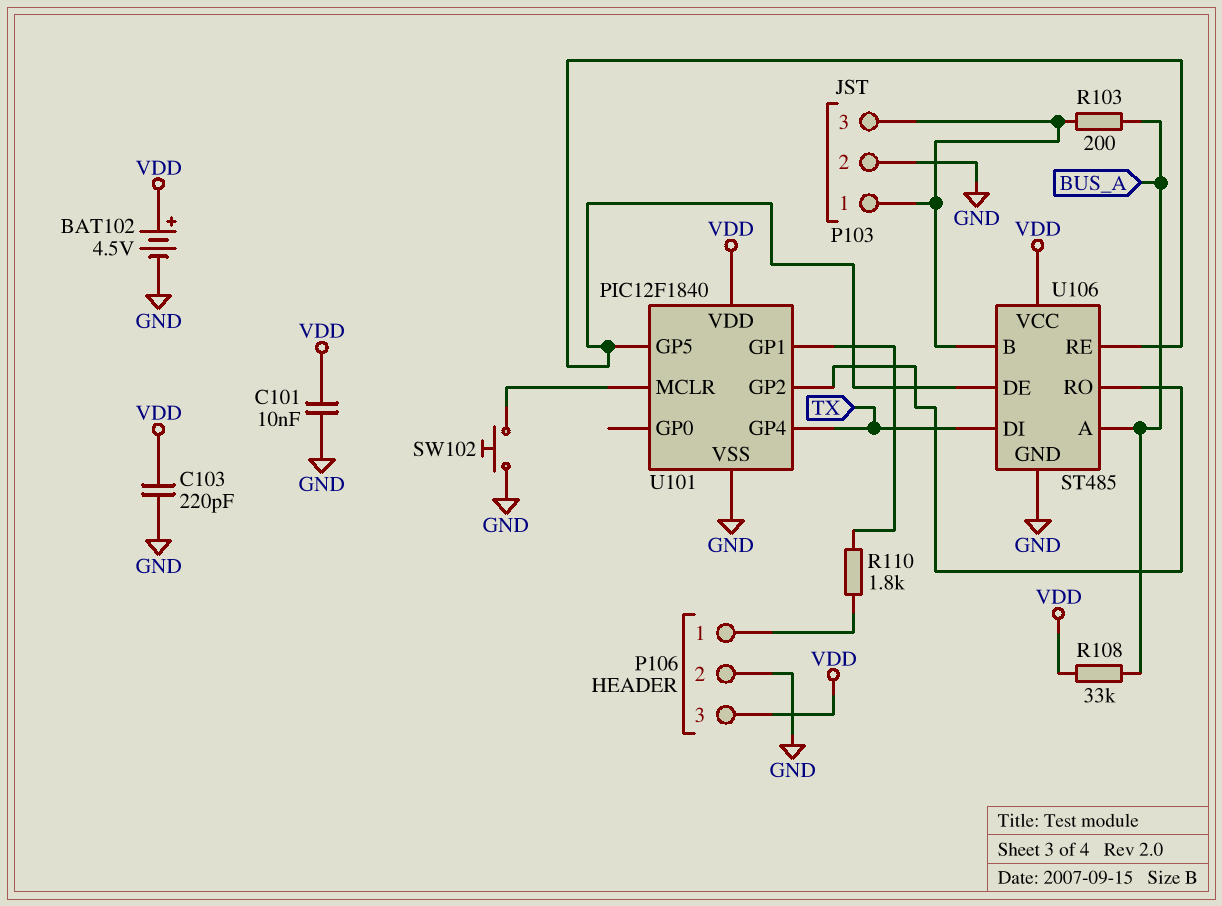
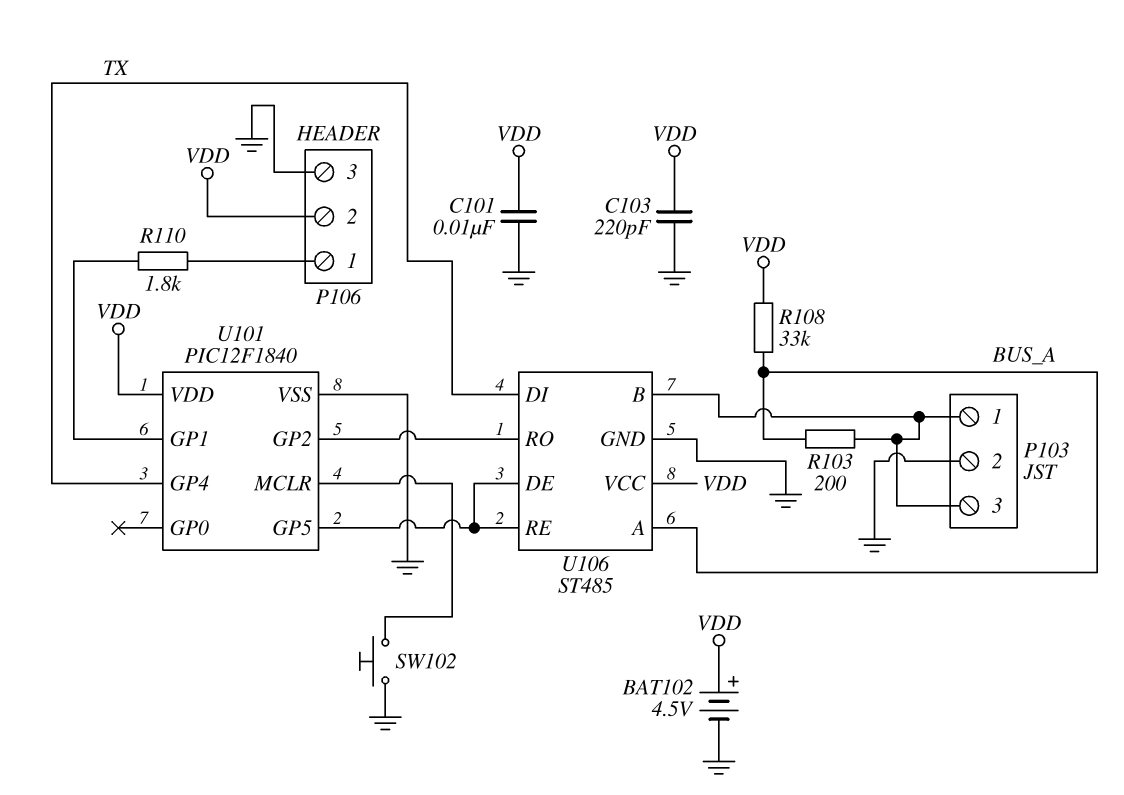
P106 pin 2: GND -> VDD
P106 pin 3: VDD -> GND

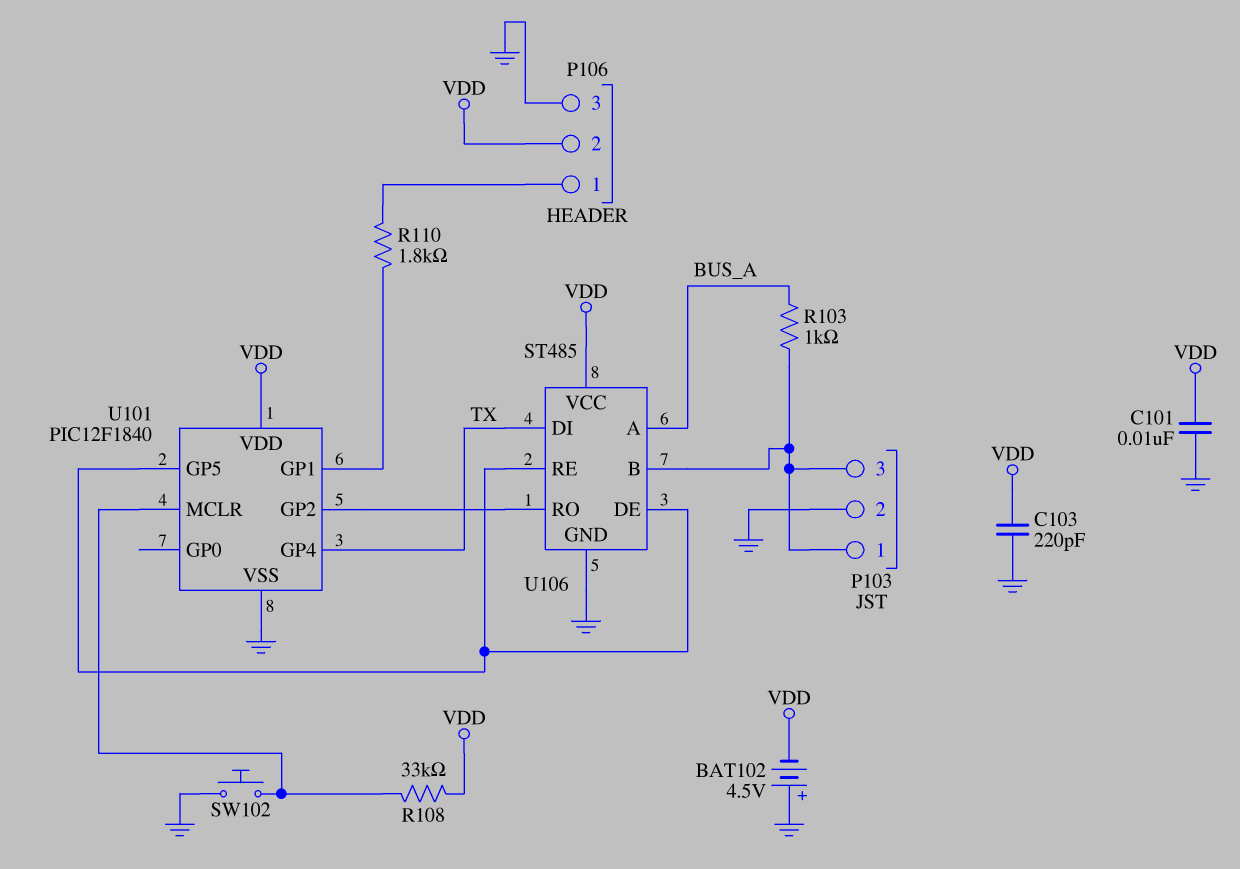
BAT102: 4.5V (plus VDD, minus GND) -> 4.5V (plus GND, minus VDD)
R103: 200 (BUS_A, P103/1) -> 1k (BUS_A, P103/1)
R108: 33k (BUS_A, VDD) -> 33k (U101/MCLR, VDD)

